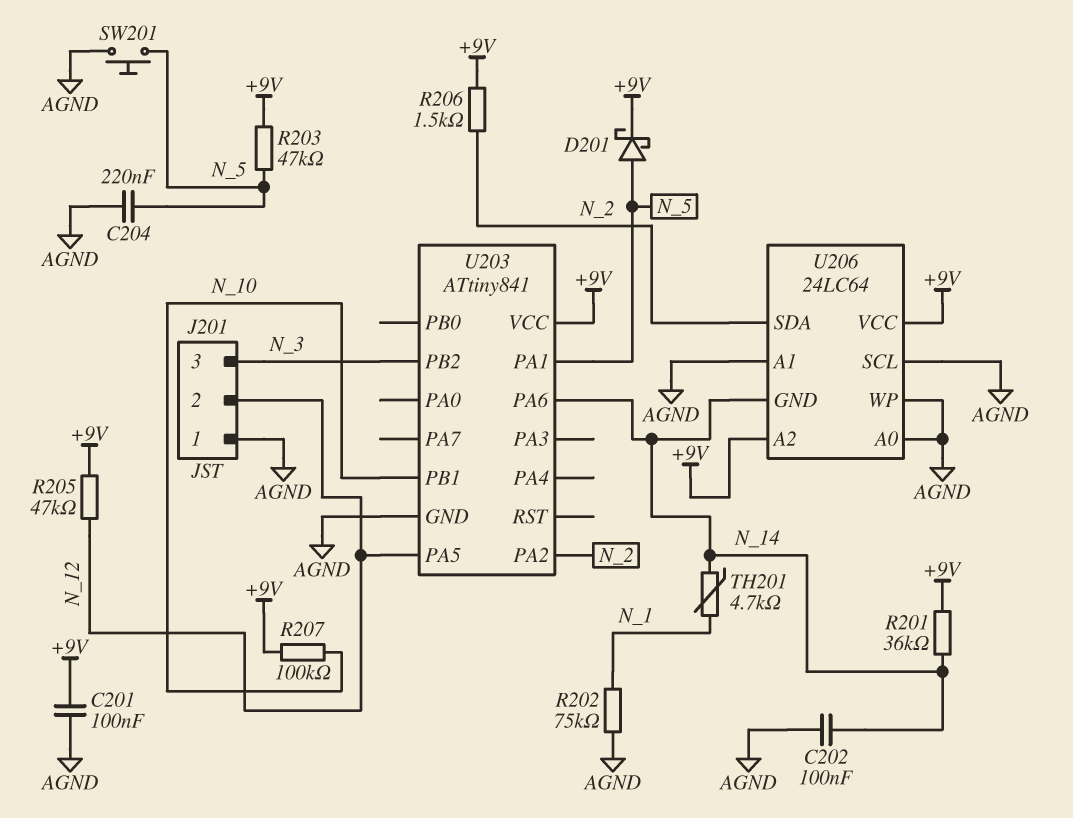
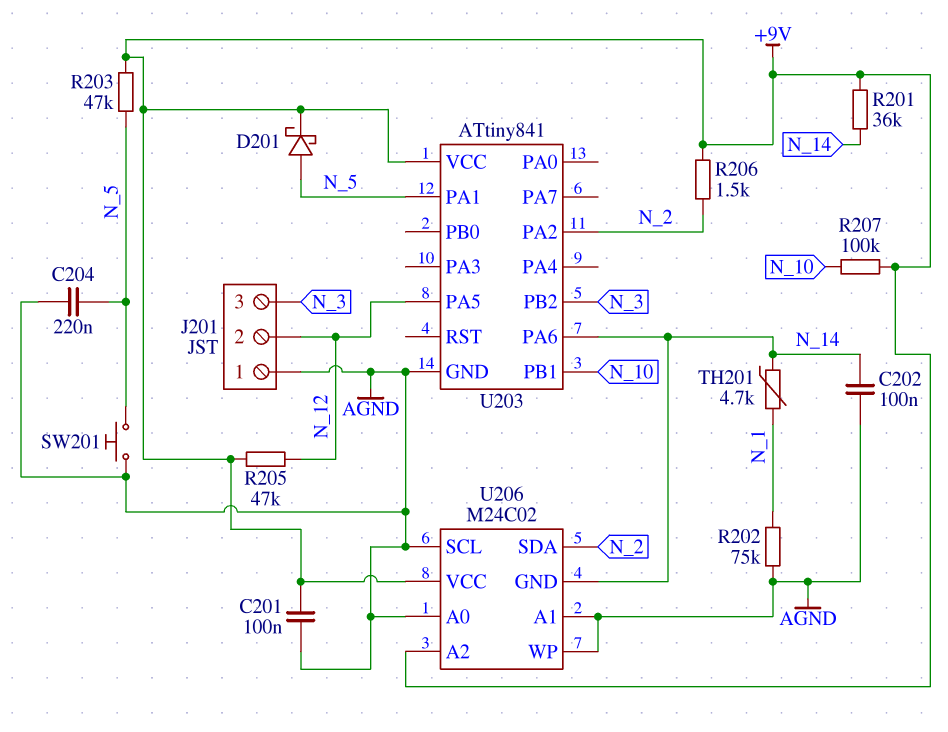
U206: 24LC64 -> M24C02

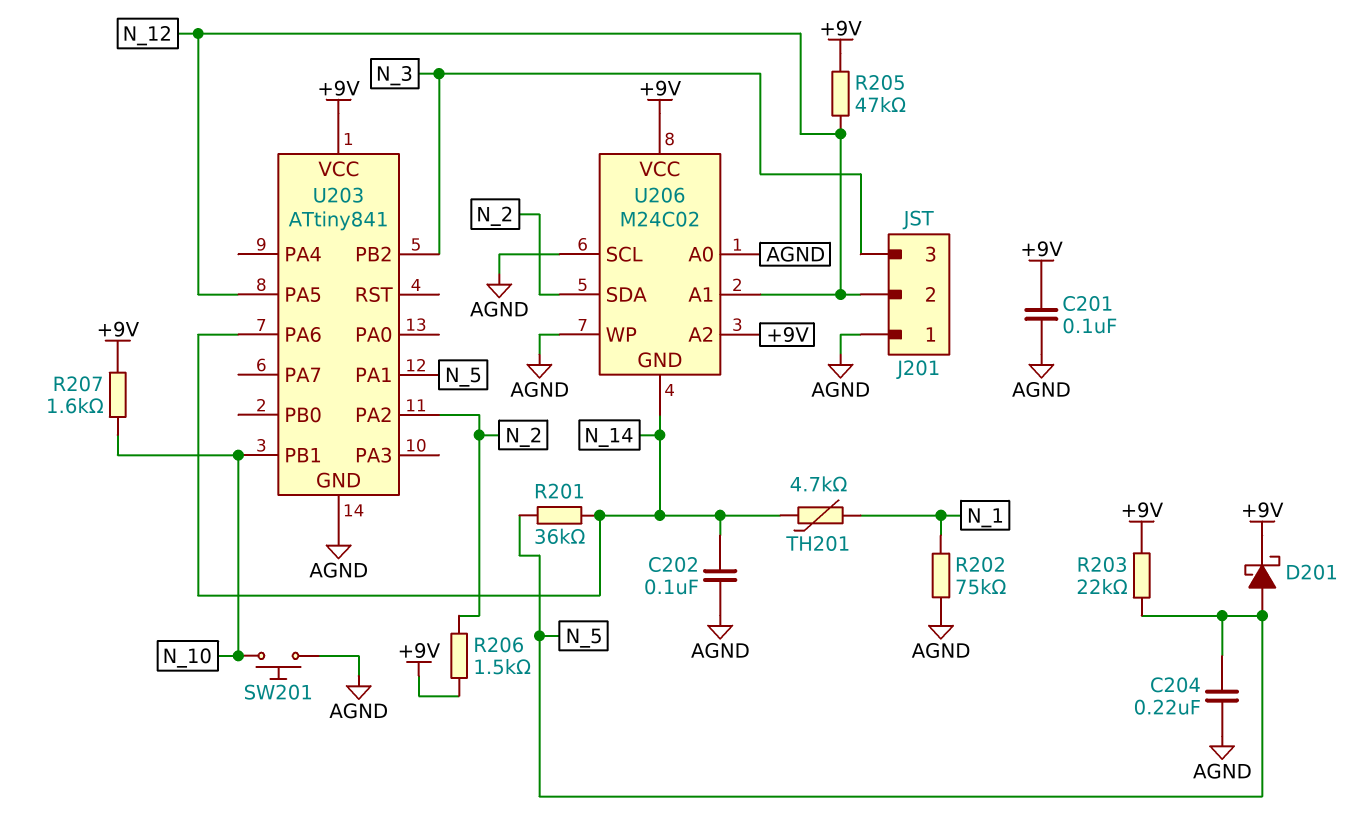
R201: 36k (+9V, N_14) -> 36k (N_5, N_14)
R203: 47k (+9V, N_5) -> 22k (+9V, N_5)
R207: 100k (+9V, N_10) -> 1.6k (+9V, N_10)
SW201: button (AGND, N_5) -> button (AGND, N_10)
U206 pin A1: AGND -> N_12

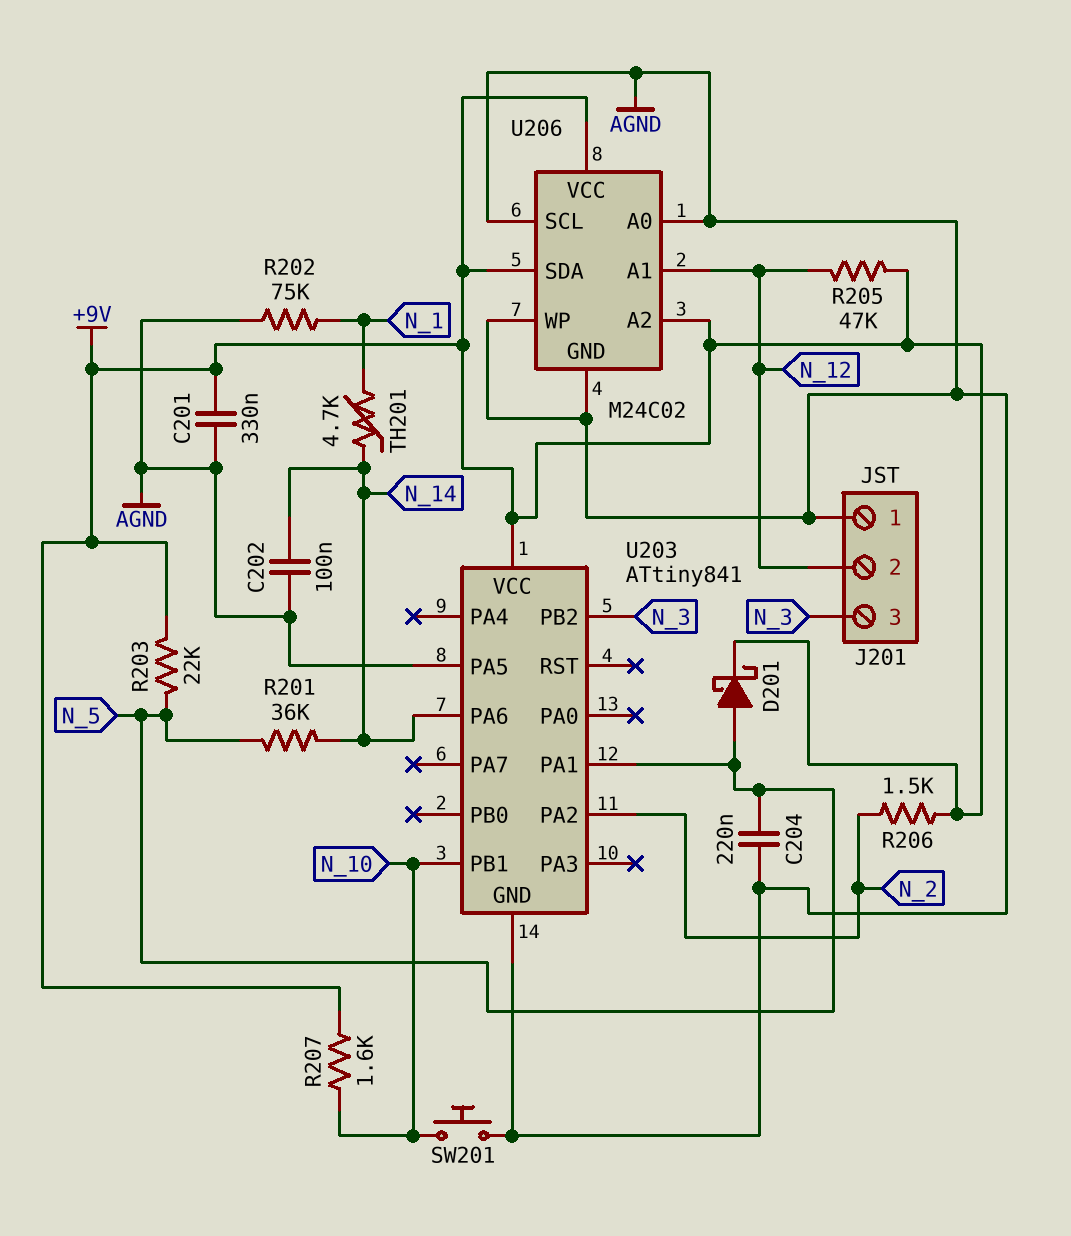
C201: 100nF (+9V, AGND) -> 330nF (+9V, AGND)
U203 pin PA5: N_12 -> AGND
U206 pin GND: N_14 -> AGND
U206 pin SDA: N_2 -> +9V

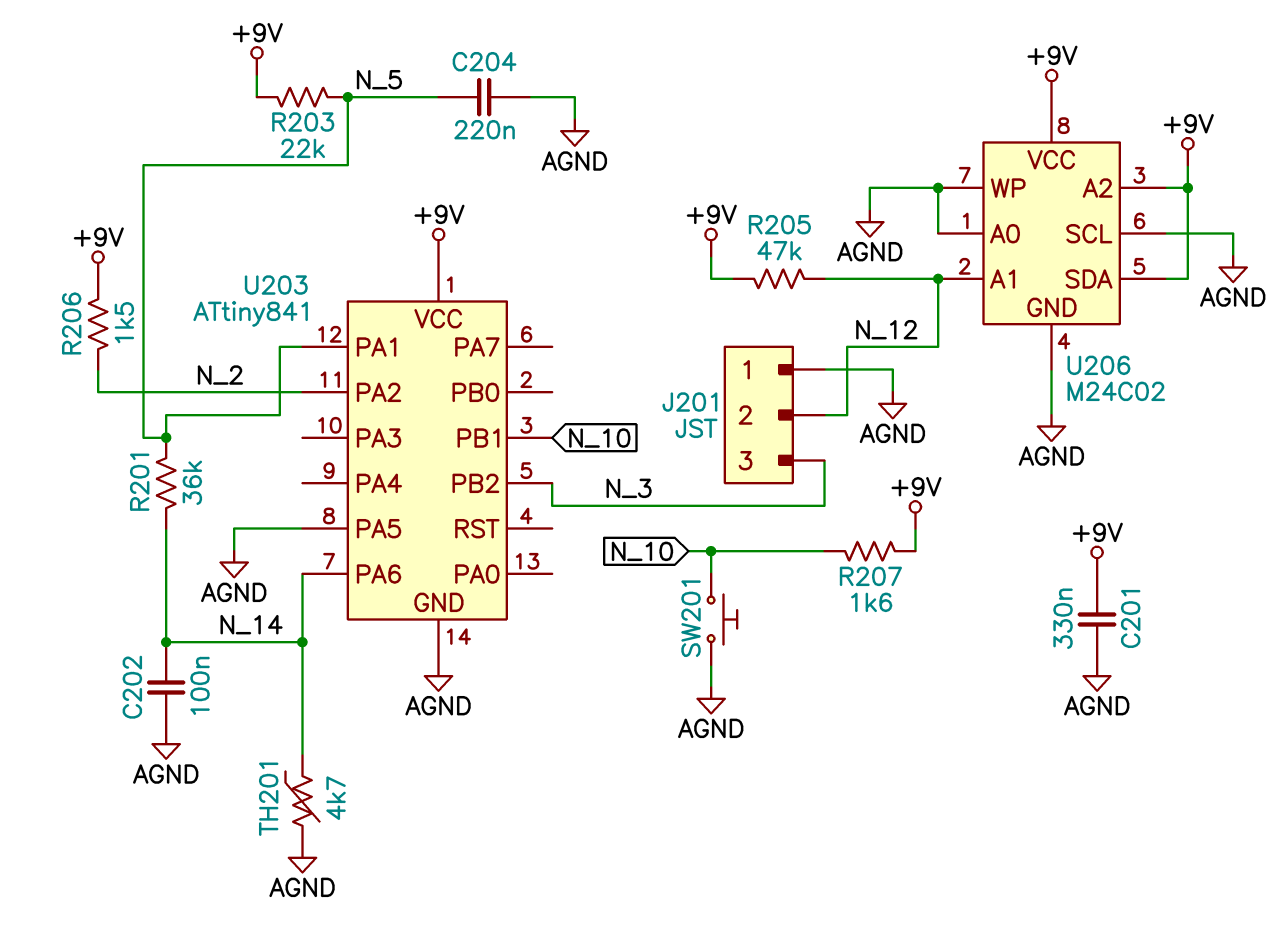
D201: schottky (A N_5, K +9V) -> none
R202: 75k (AGND, N_1) -> none
TH201: 4.7k (N_1, N_14) -> 4.7k (AGND, N_14)

